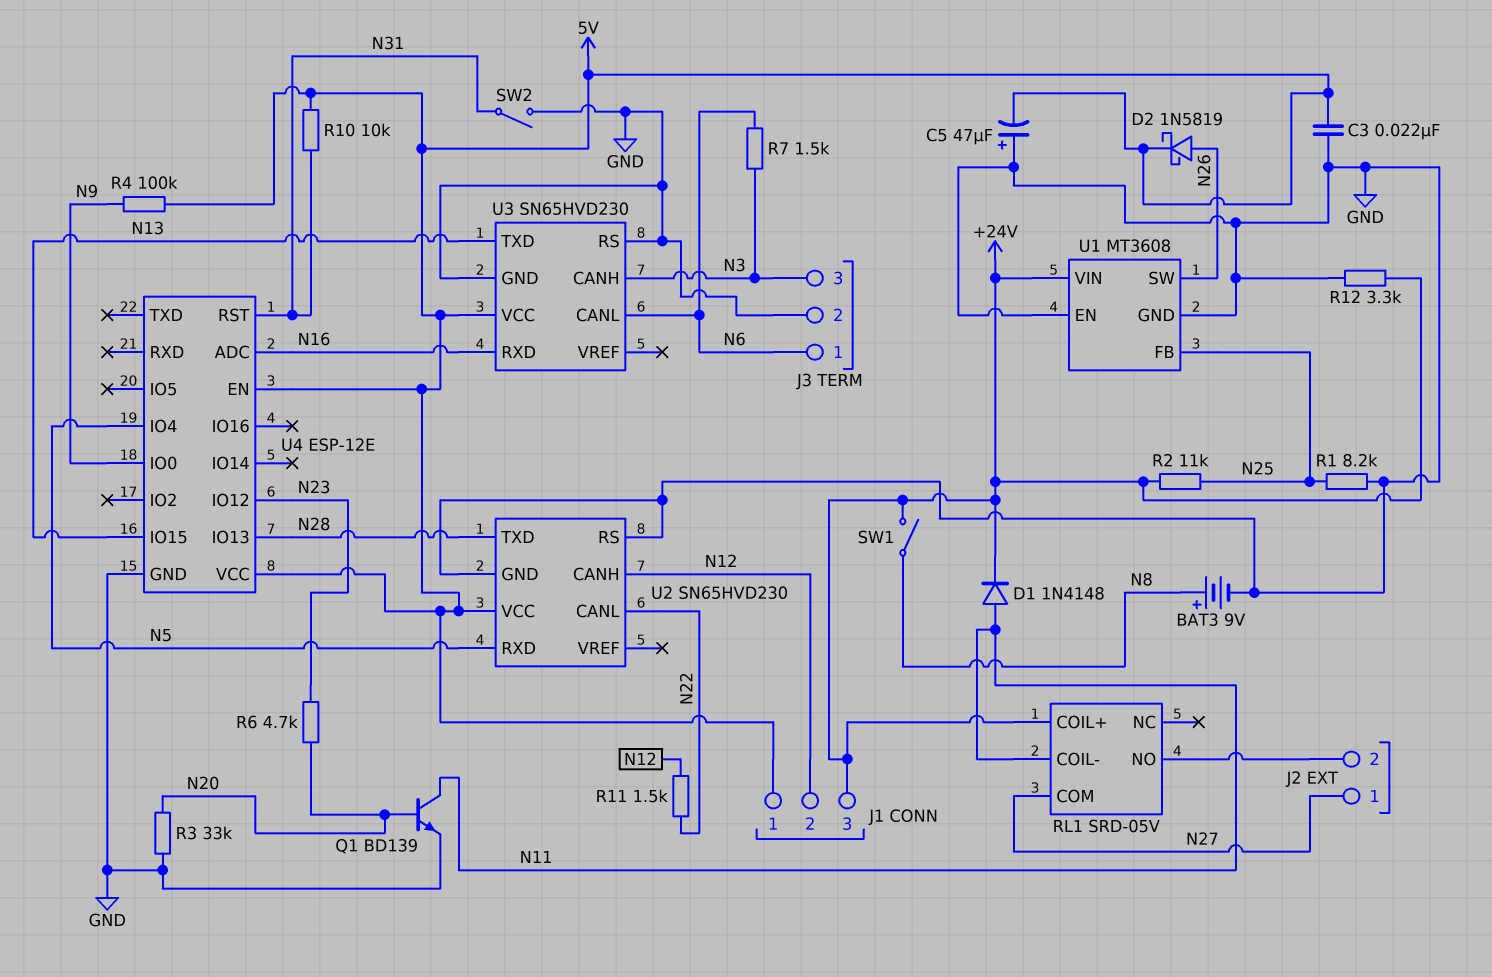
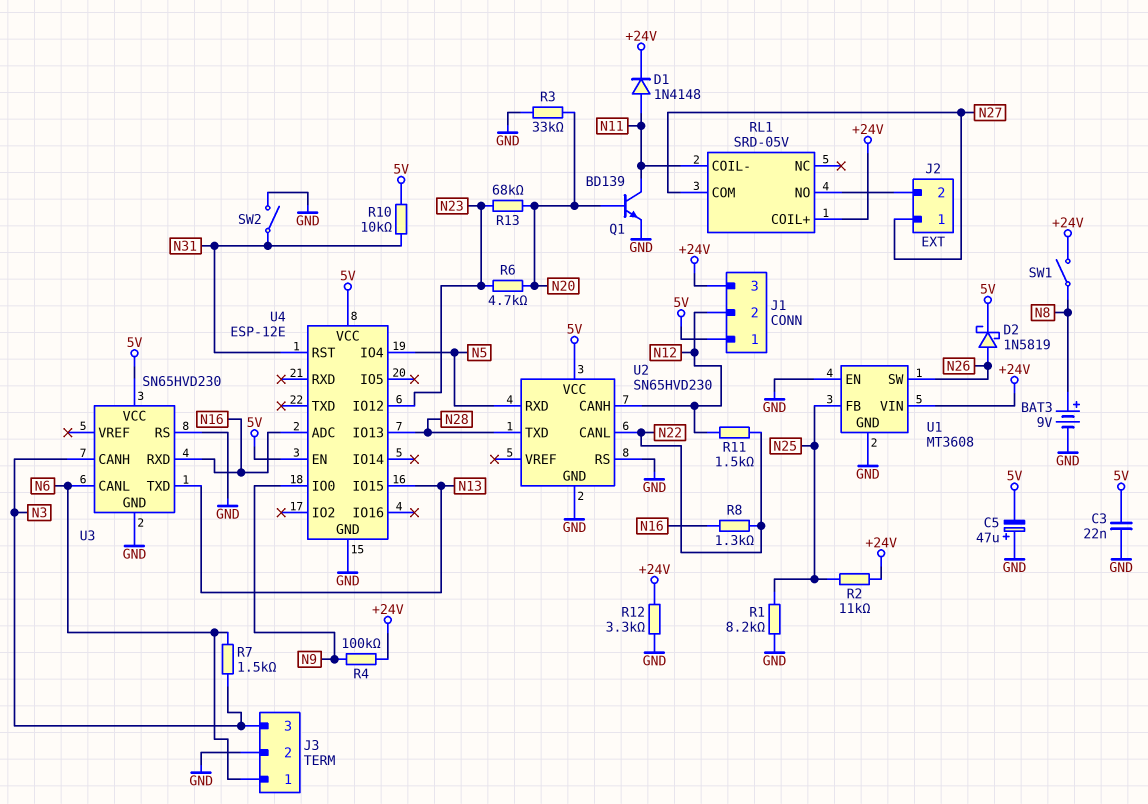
R4: 100k (5V, N9) -> 100k (+24V, N9)
R8: none -> 1.3k (N16, N22)
R13: none -> 68k (N20, N23)

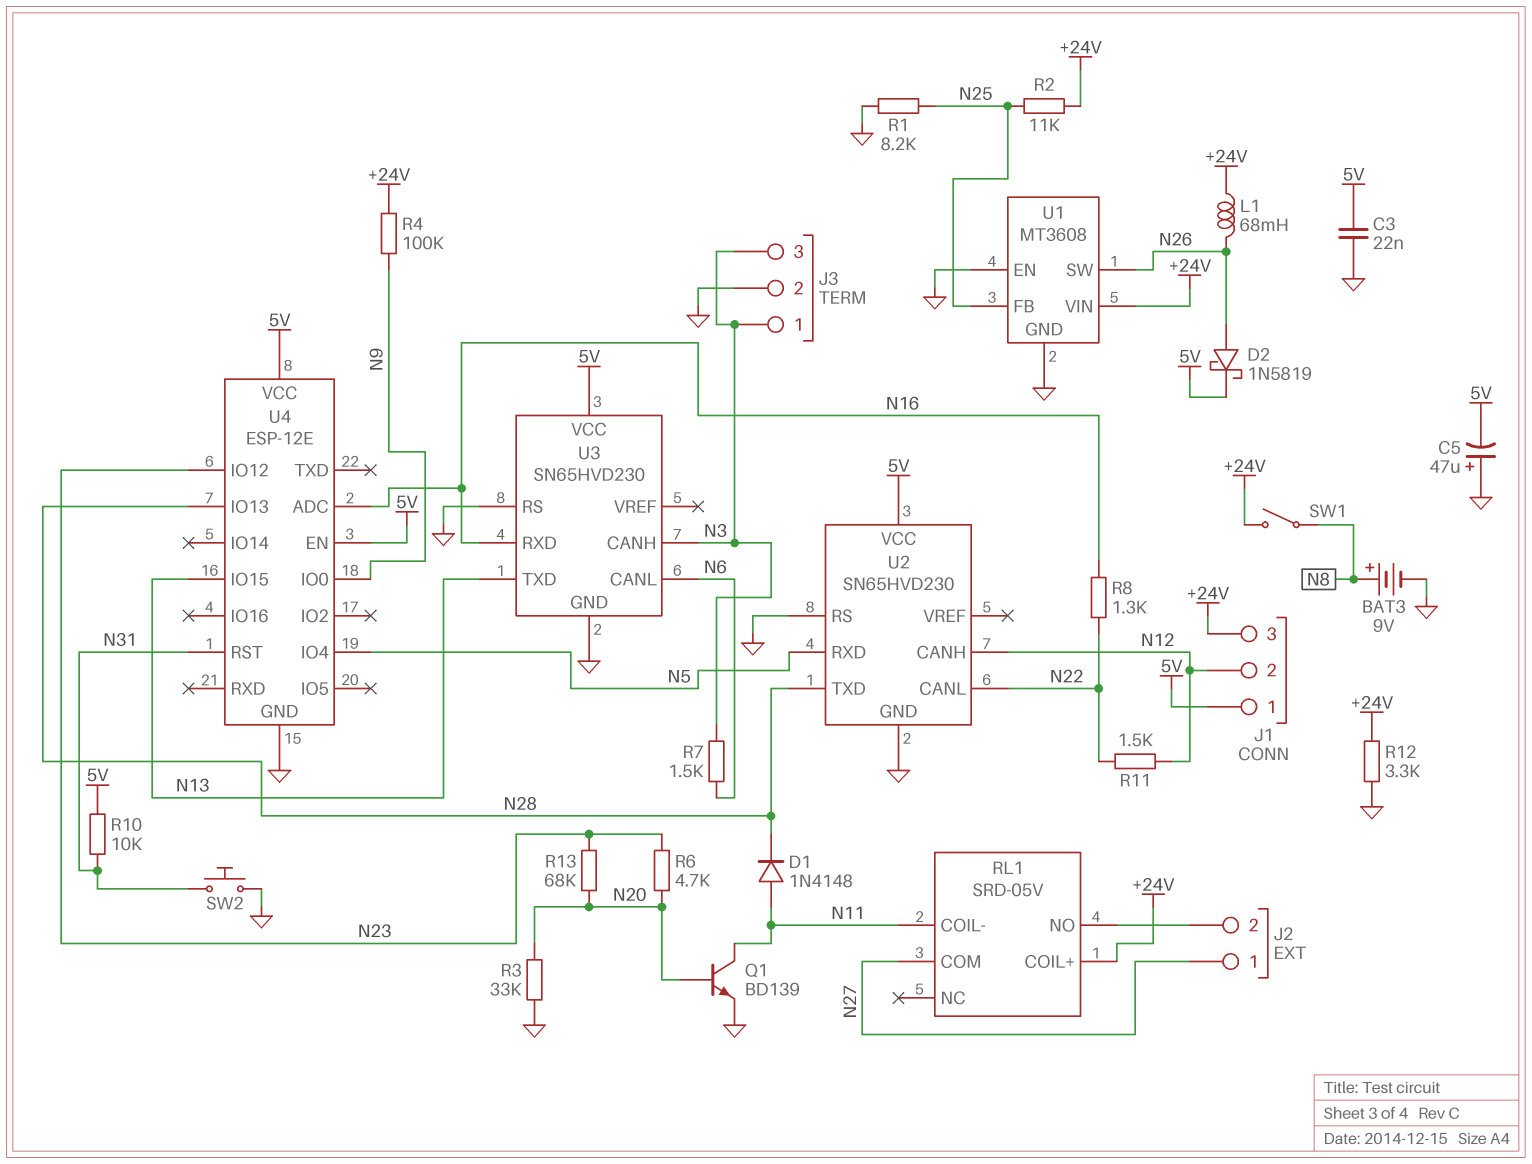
D1: diode 1N4148 (A N11, K +24V) -> diode 1N4148 (A N11, K N28)
J3 pin 1: N6 -> N3
L1: none -> 68mH (+24V, N26)
SW2: switch (GND, N31) -> button (GND, N31)

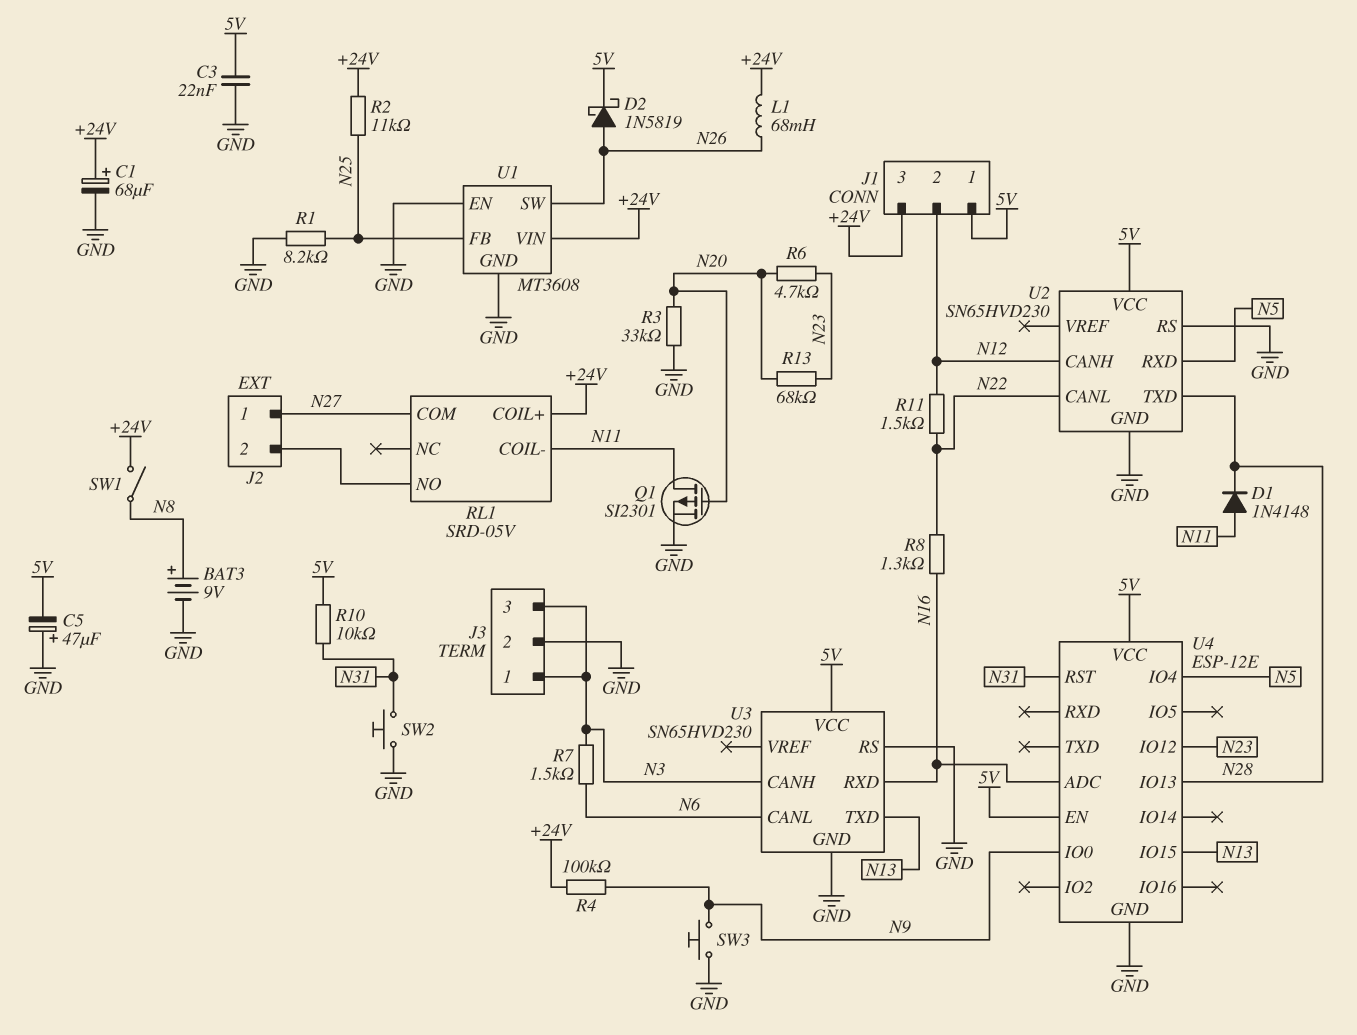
C1: none -> 68uF (plus +24V, minus GND)
Q1: NPN BD139 (B N20, C N11, E GND) -> PMOS SI2301 (G N20, D N11, S GND)
R12: 3.3k (+24V, GND) -> none
SW3: none -> button (GND, N9)

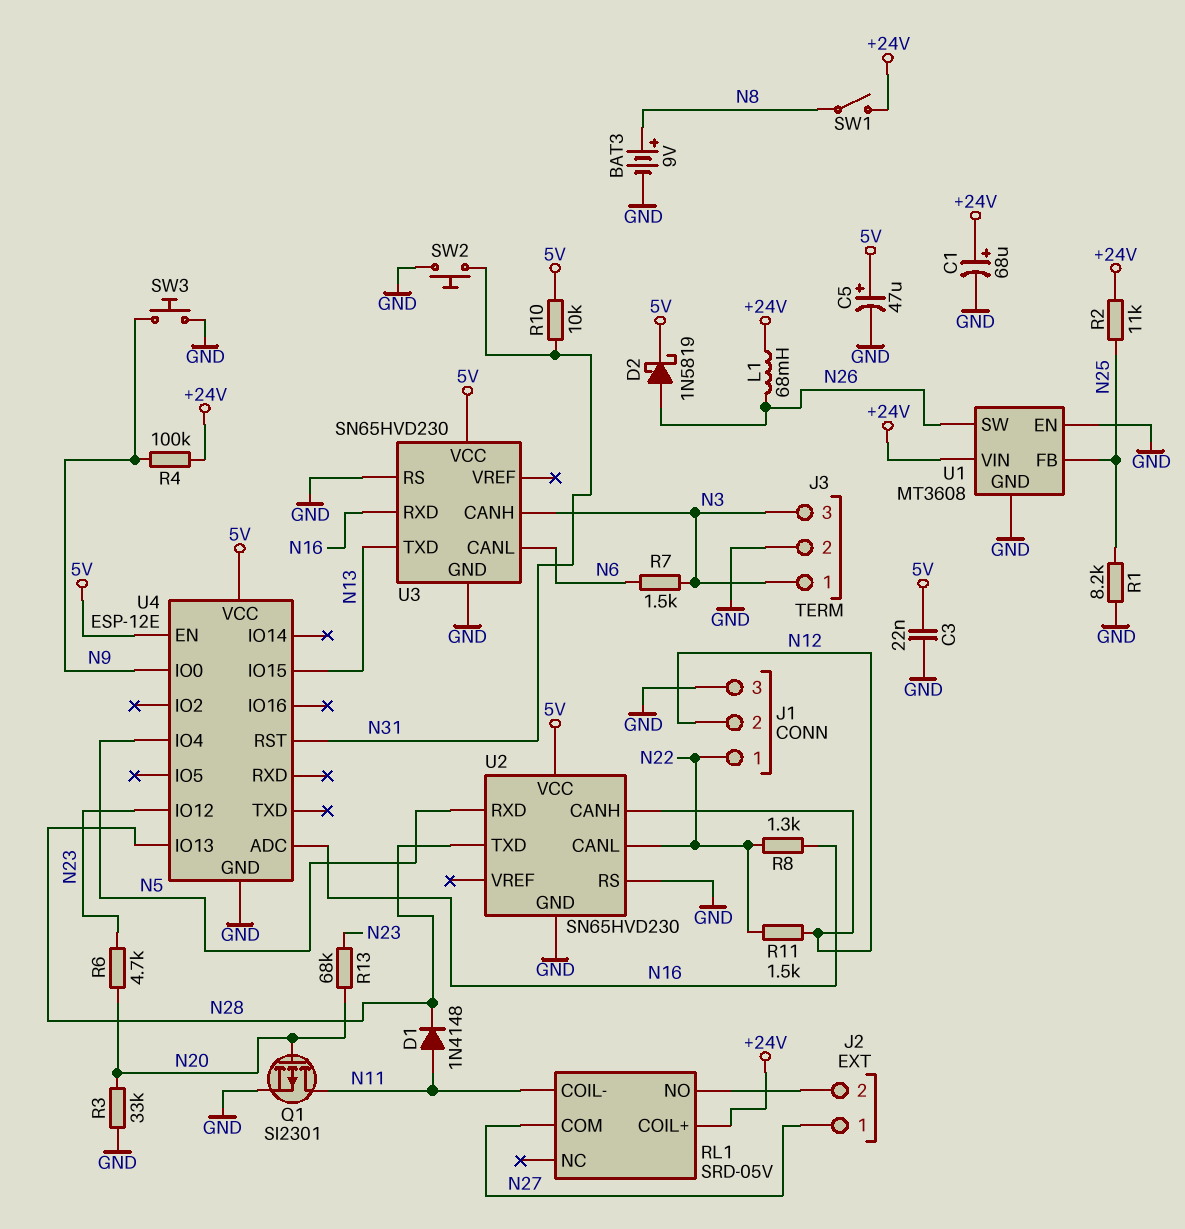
C5: 47uF (plus GND, minus 5V) -> 47uF (plus 5V, minus GND)
J1 pin 1: 5V -> N22
J1 pin 3: +24V -> GND

